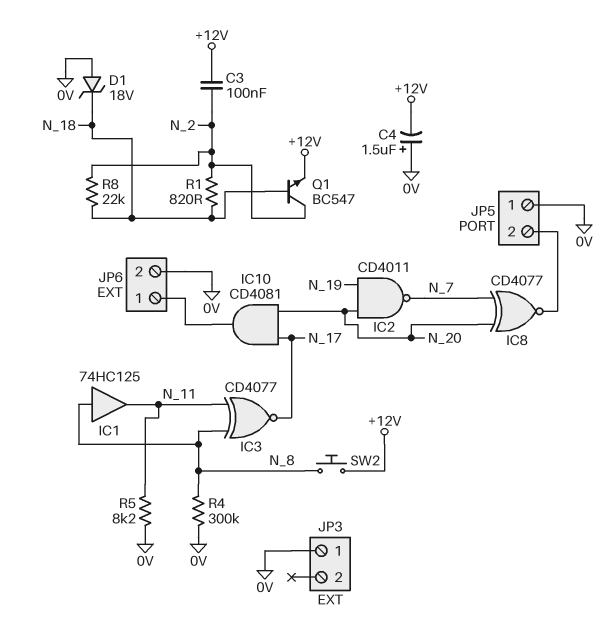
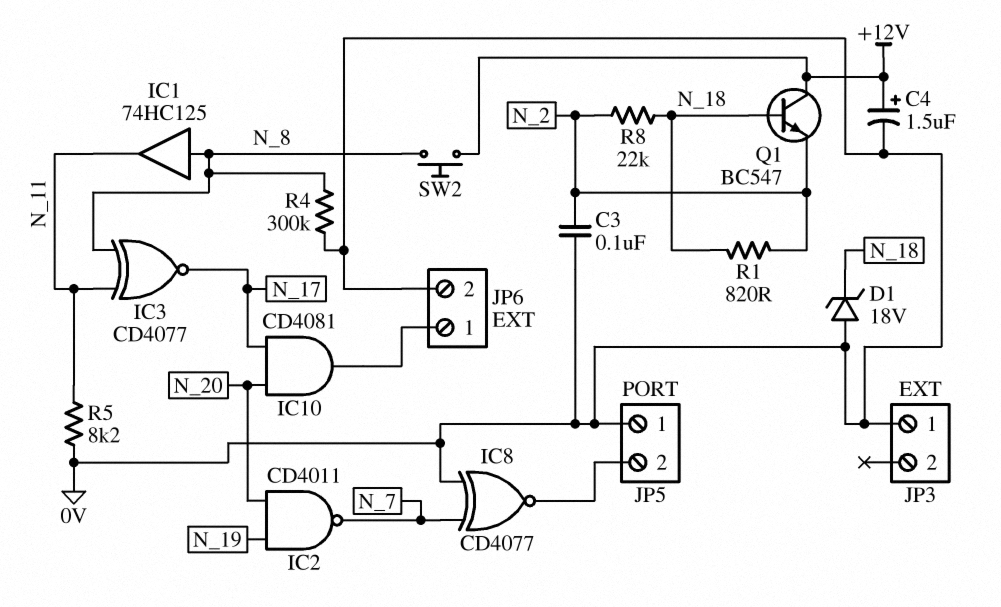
C3: 100nF (+12V, N_2) -> 100nF (0V, N_2)
C4: 1.5uF (plus 0V, minus +12V) -> 1.5uF (plus +12V, minus 0V)
IC8: XNOR CD4077 (in N_7, in N_20, out JP5/2) -> XNOR CD4077 (in 0V, in N_7, out JP5/2)
Q1: NPN BC547 (B N_18, C N_2, E +12V) -> NPN BC547 (B N_18, C +12V, E N_2)

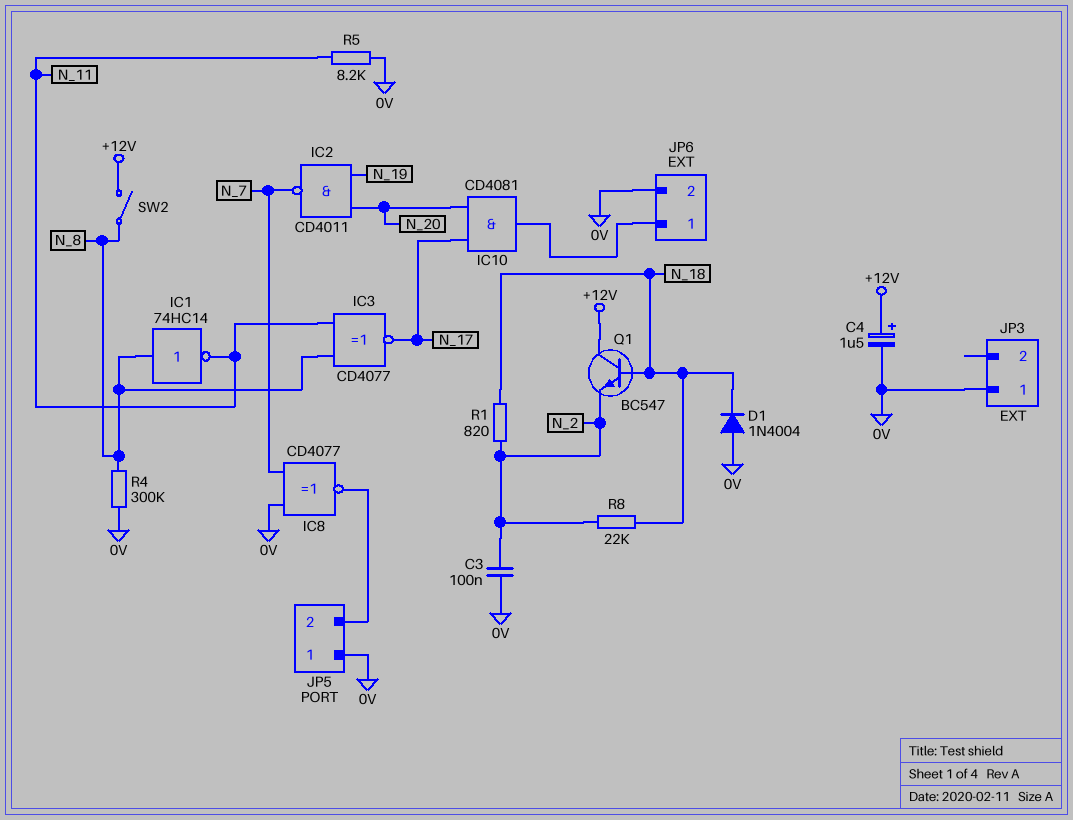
D1: zener 18V (A 0V, K N_18) -> diode 1N4004 (A 0V, K N_18)
IC1: buffer 74HC125 (in N_8, out N_11) -> NOT 74HC14 (in N_8, out N_11)
SW2: button (+12V, N_8) -> switch (+12V, N_8)

